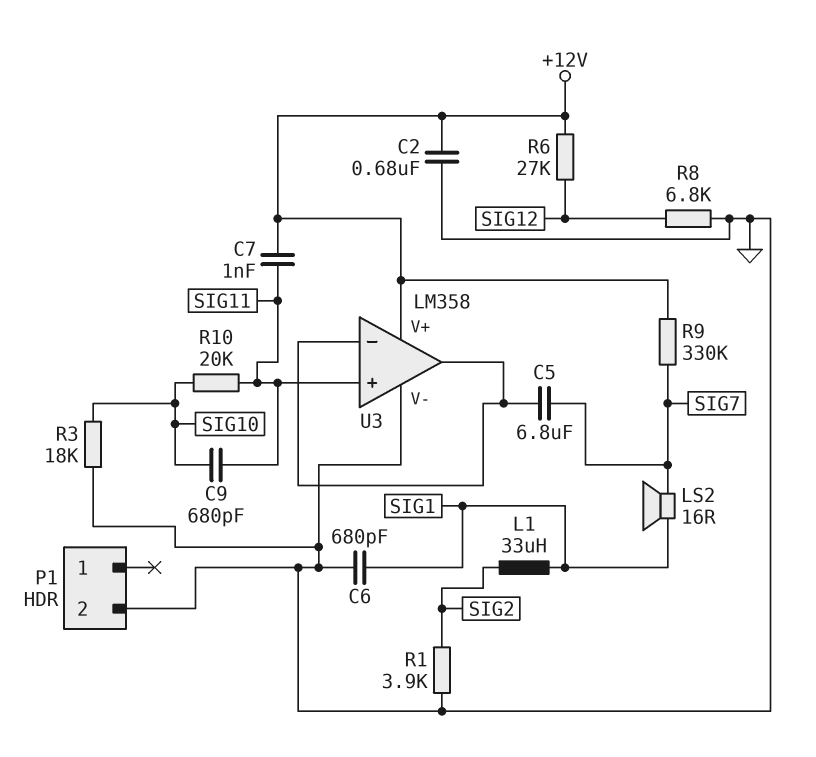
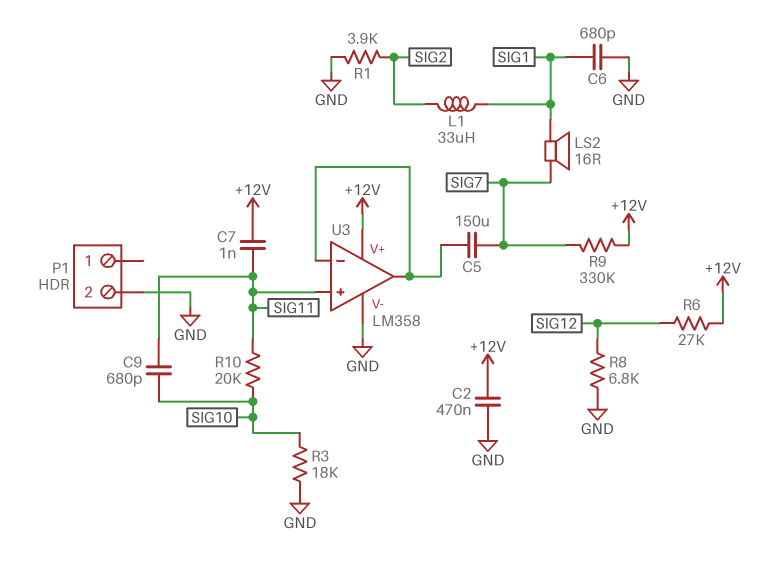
C2: 680nF (+12V, GND) -> 470nF (+12V, GND)
C5: 6.8uF (SIG7, U3/in-) -> 150uF (SIG7, U3/in-)

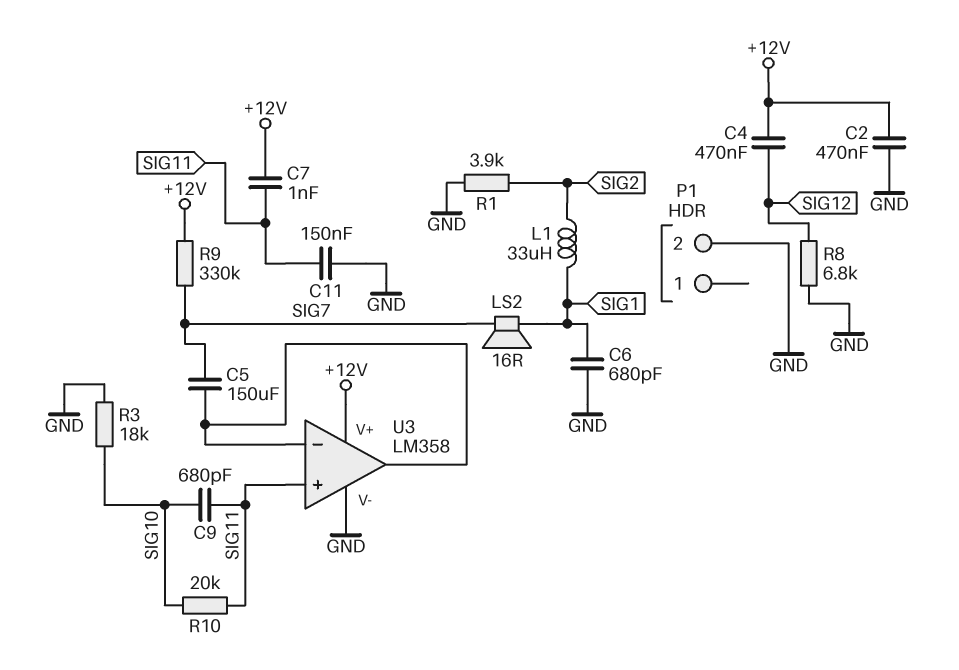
C4: none -> 470nF (+12V, SIG12)
C11: none -> 150nF (GND, SIG11)
R6: 27k (+12V, SIG12) -> none

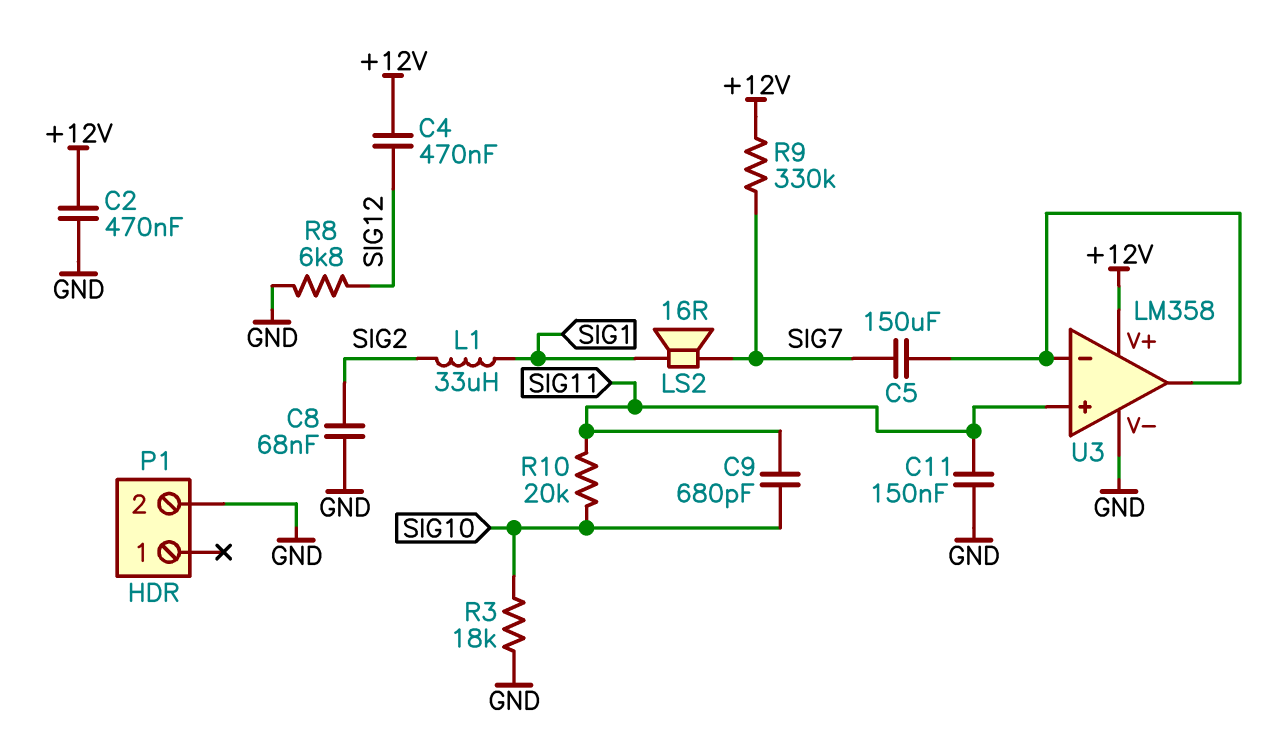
C6: 680pF (GND, SIG1) -> none
C7: 1nF (+12V, SIG11) -> none
C8: none -> 68nF (GND, SIG2)
R1: 3.9k (GND, SIG2) -> none

